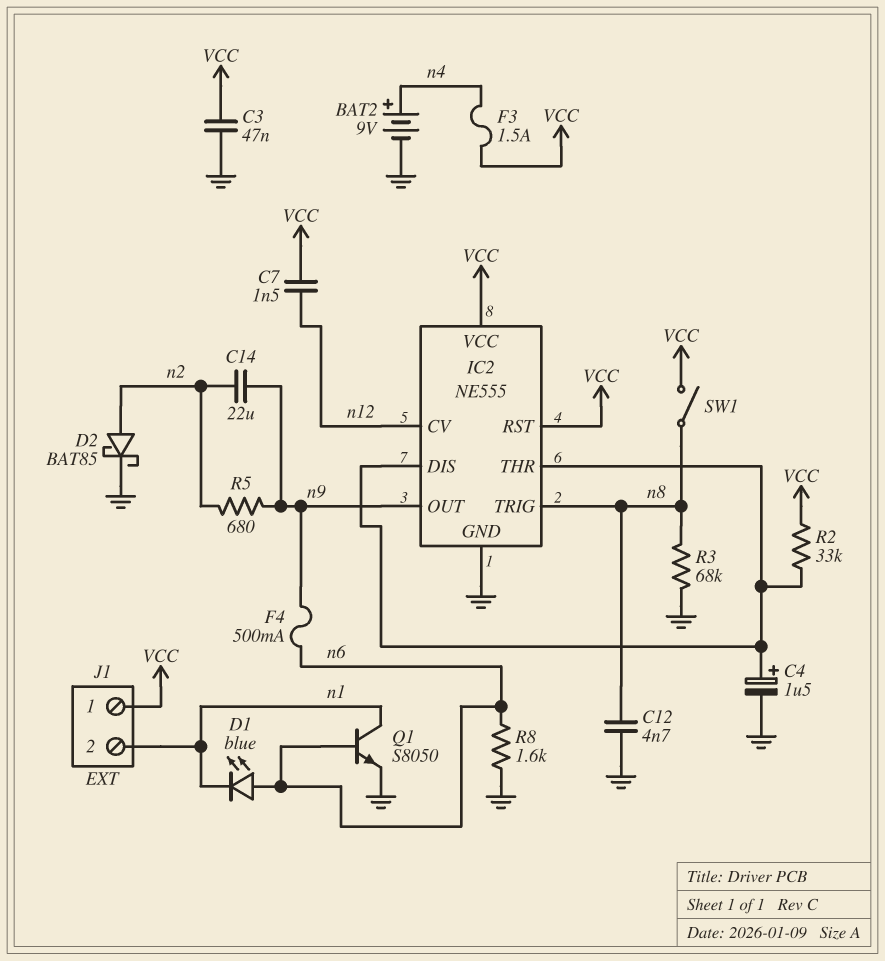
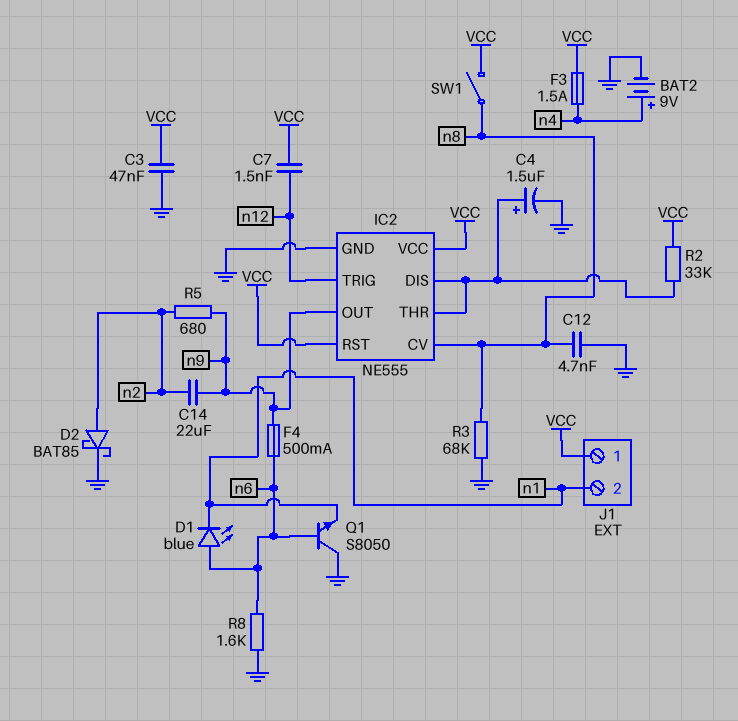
IC2 pin CV: n12 -> n8
IC2 pin TRIG: n8 -> n12
Q1: NPN S8050 (B n6, C n1, E GND) -> NPN S8050 (B n6, C GND, E n1)

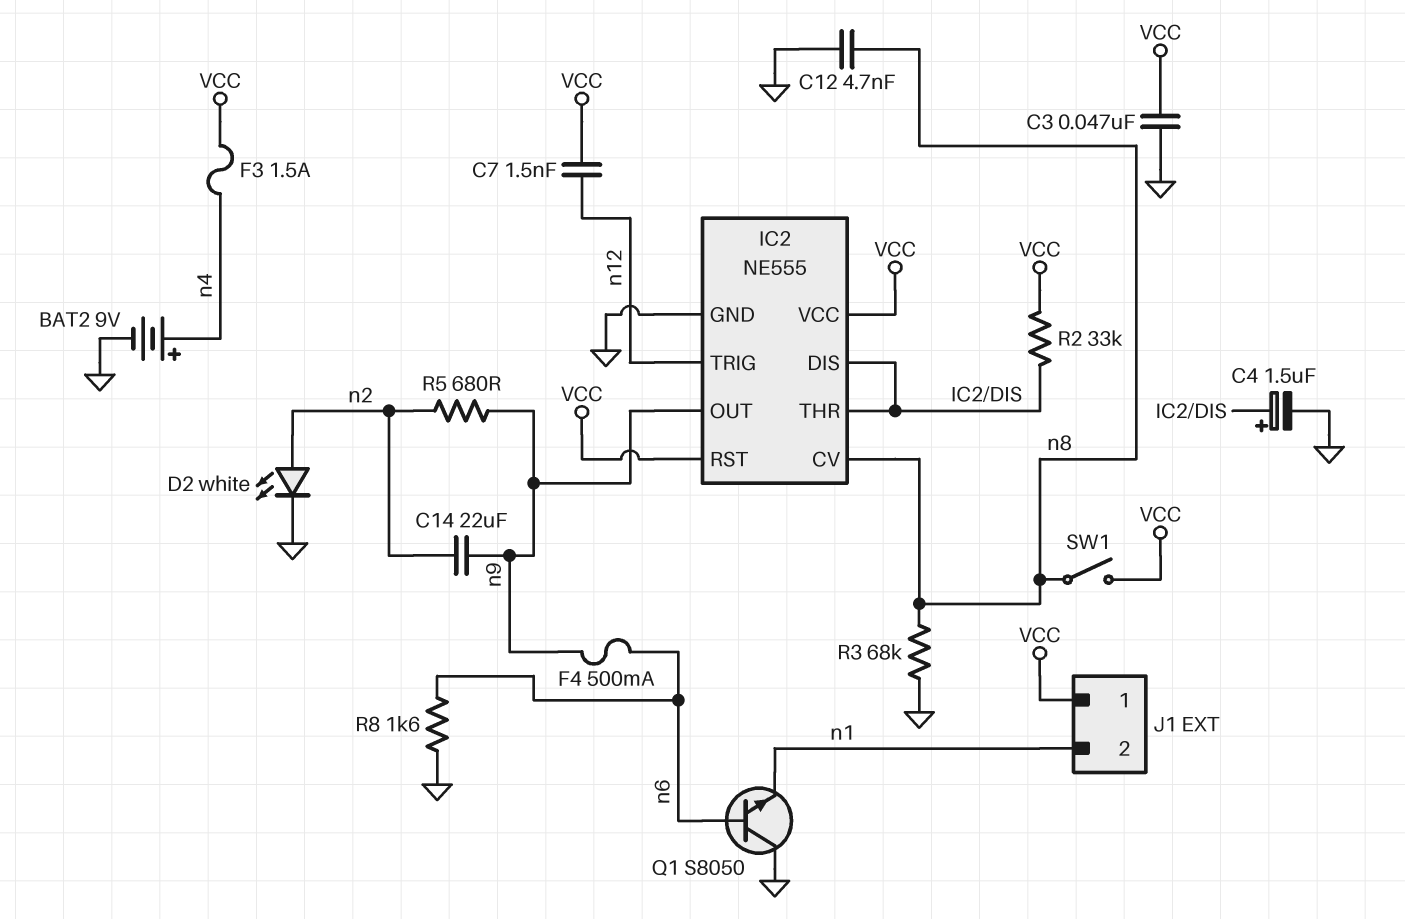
D1: LED blue (A n6, K n1) -> none
D2: schottky BAT85 (A n2, K GND) -> LED white (A n2, K GND)

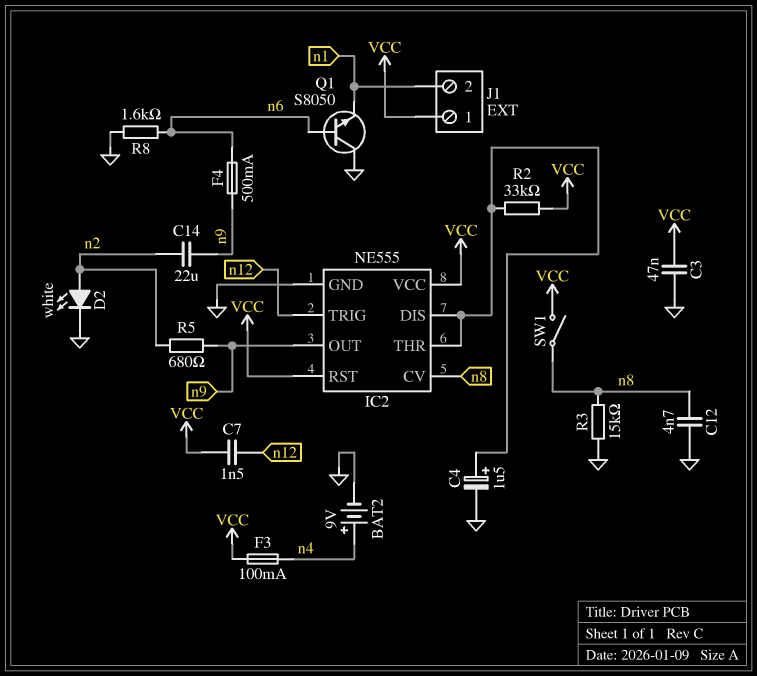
F3: 1.5A (VCC, n4) -> 100mA (VCC, n4)
R3: 68k (GND, n8) -> 15k (GND, n8)

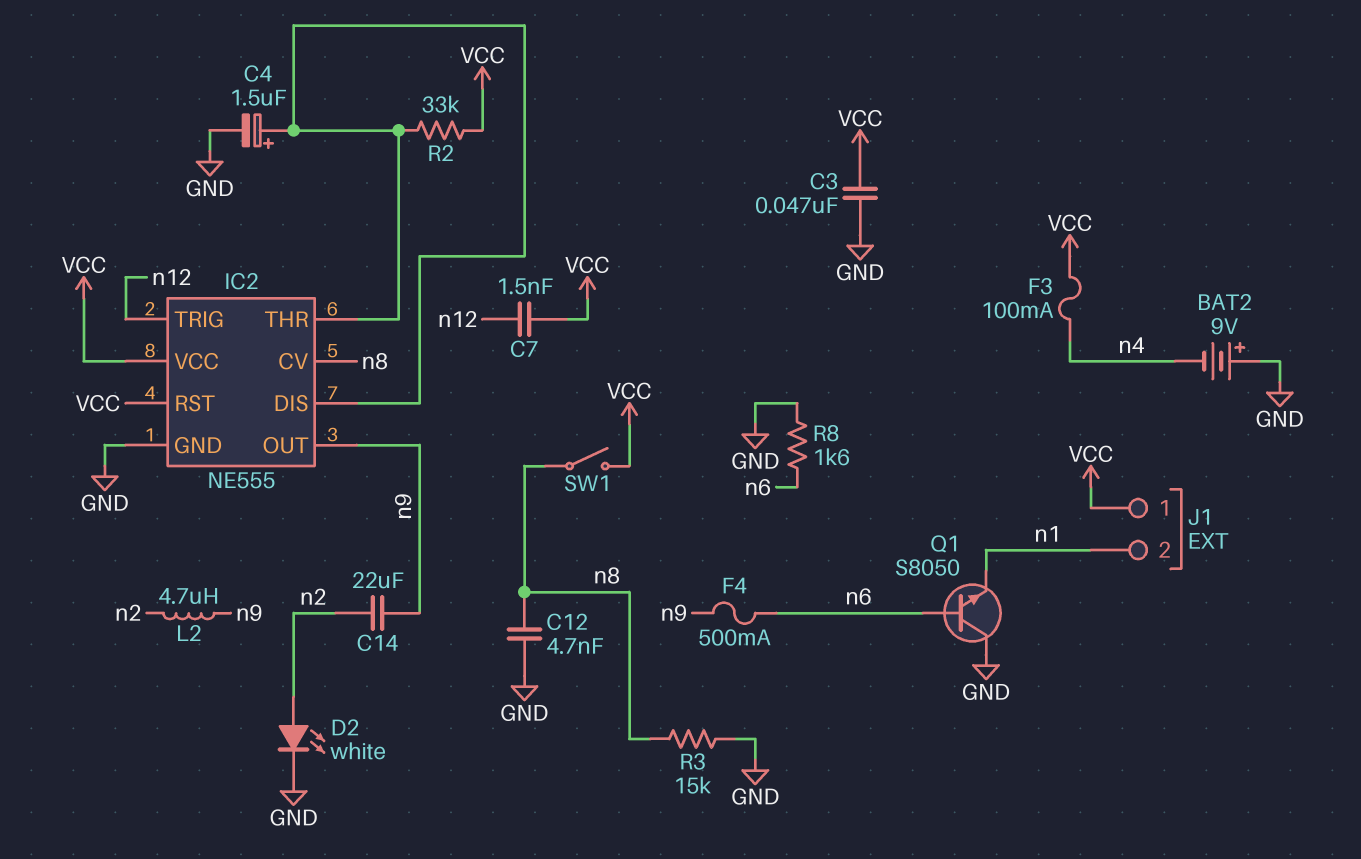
BAT2: 9V (plus n4, minus GND) -> 9V (plus GND, minus n4)
L2: none -> 4.7uH (n2, n9)
R5: 680 (n2, n9) -> none

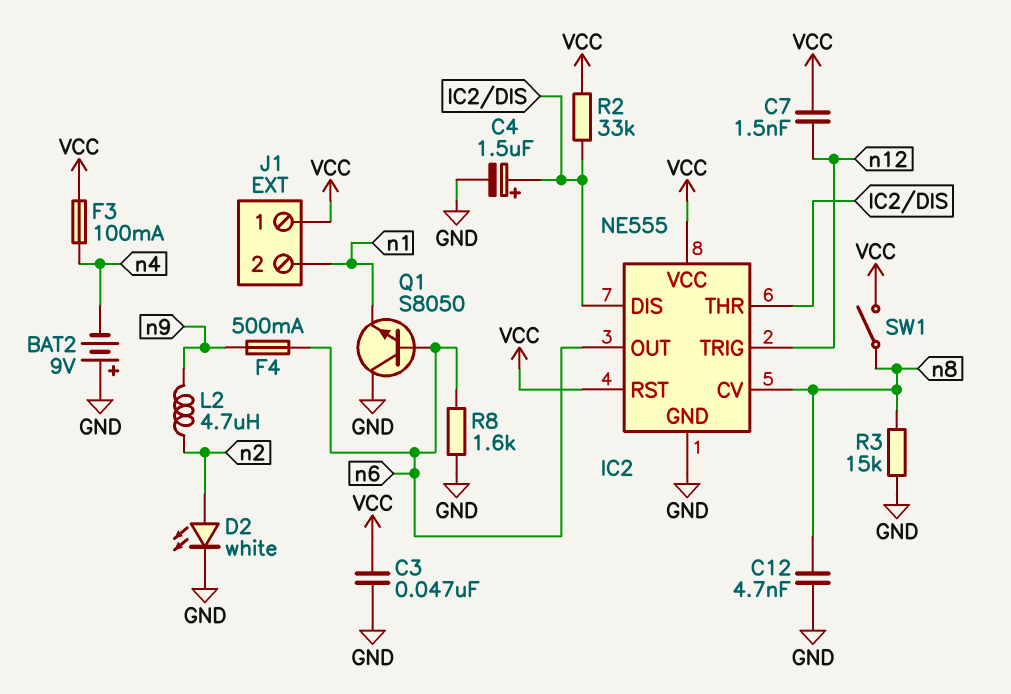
C14: 22uF (n2, n9) -> none
IC2 pin OUT: n9 -> n6

